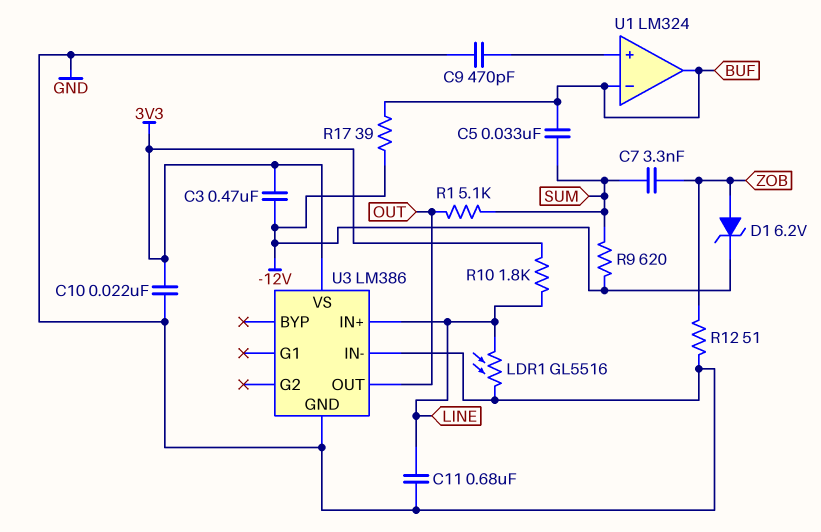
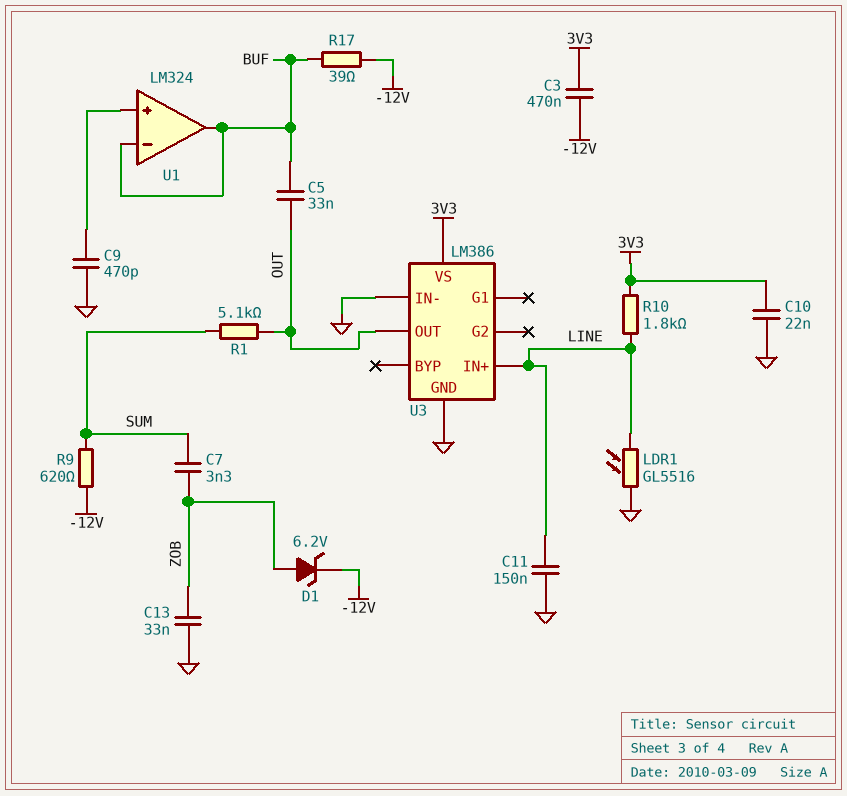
C5: 33nF (BUF, SUM) -> 33nF (BUF, OUT)
C11: 680nF (GND, LINE) -> 150nF (GND, LINE)
C13: none -> 33nF (GND, ZOB)
R12: 51 (GND, ZOB) -> none

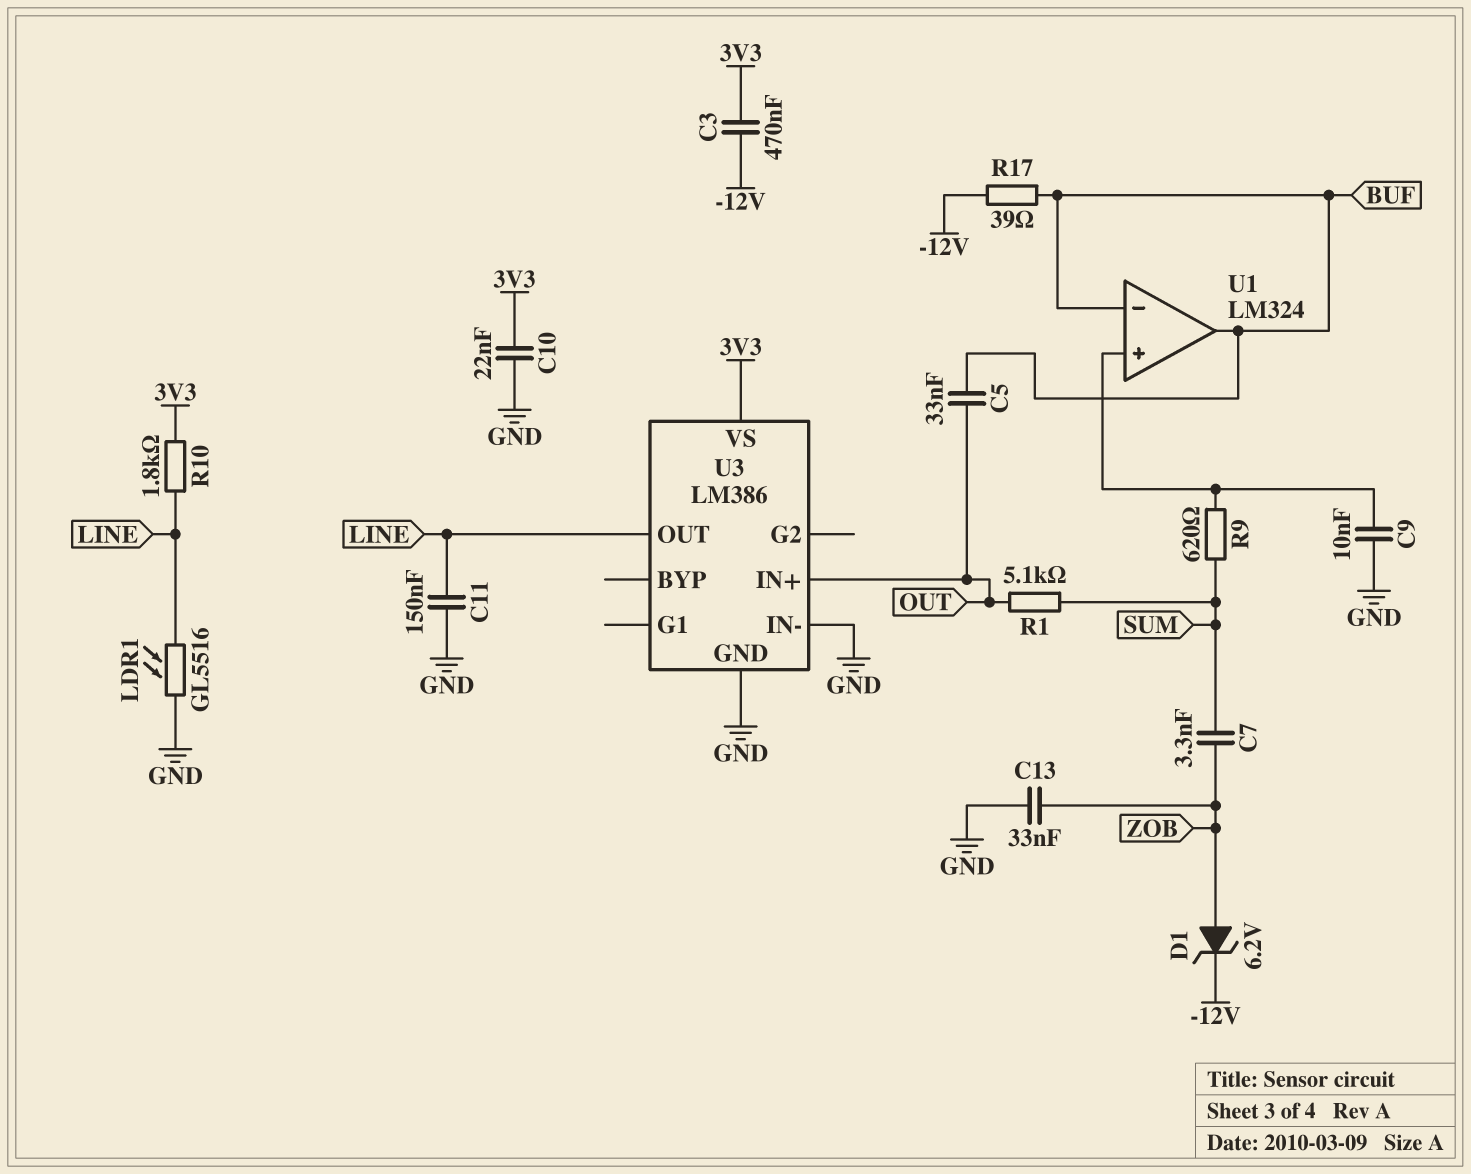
C9: 470pF (GND, U1/in+) -> 10nF (GND, U1/in+)
R9: 620 (-12V, SUM) -> 620 (SUM, U1/in+)
U3 pin IN+: LINE -> OUT
U3 pin OUT: OUT -> LINE

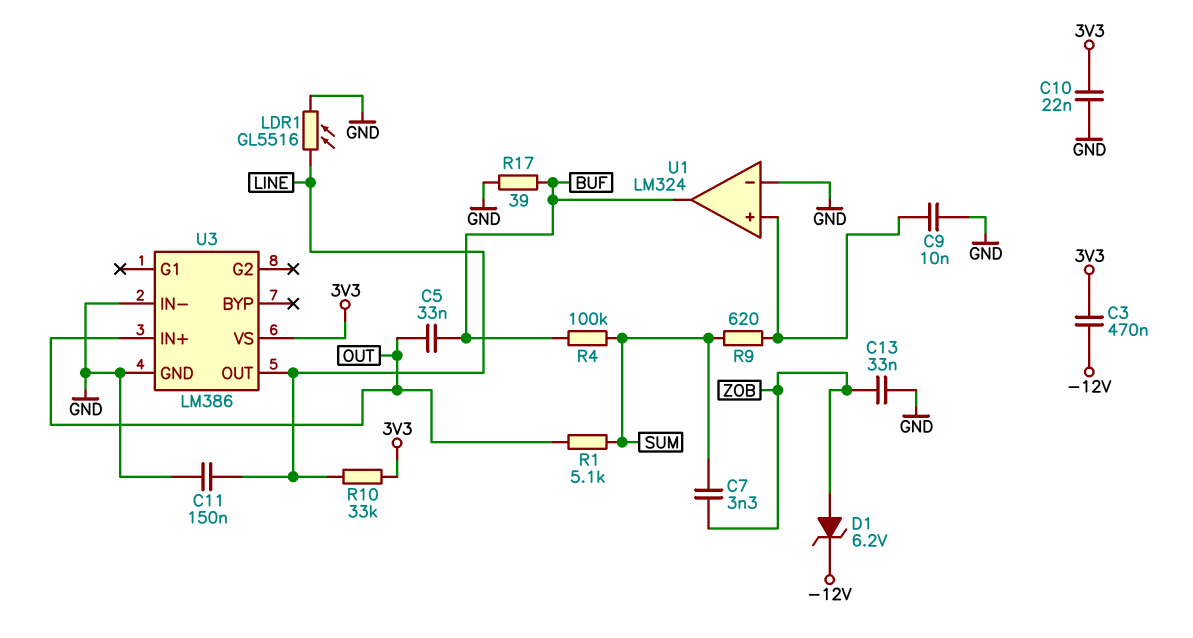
R4: none -> 100k (BUF, SUM)
R10: 1.8k (3V3, LINE) -> 33k (3V3, LINE)
R17: 39 (-12V, BUF) -> 39 (BUF, GND)
U1 pin in-: BUF -> GND

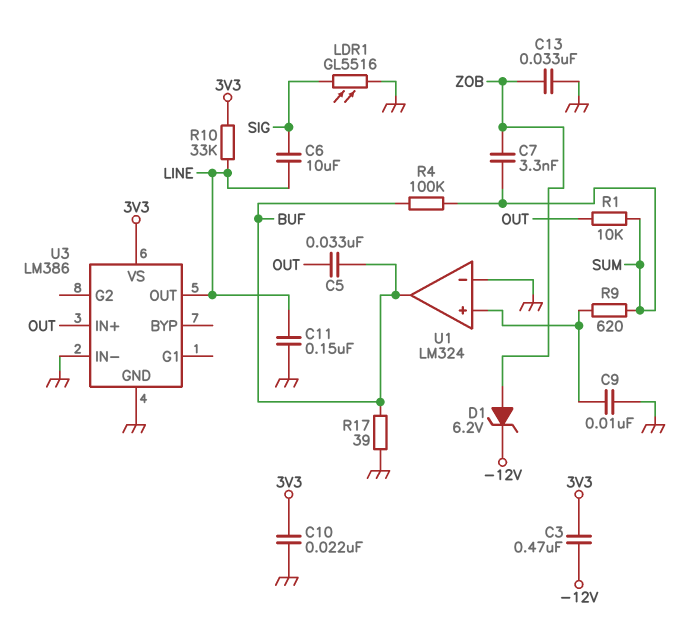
C6: none -> 10uF (LINE, SIG)
LDR1: GL5516 (GND, LINE) -> GL5516 (GND, SIG)
R1: 5.1k (OUT, SUM) -> 10k (OUT, SUM)

